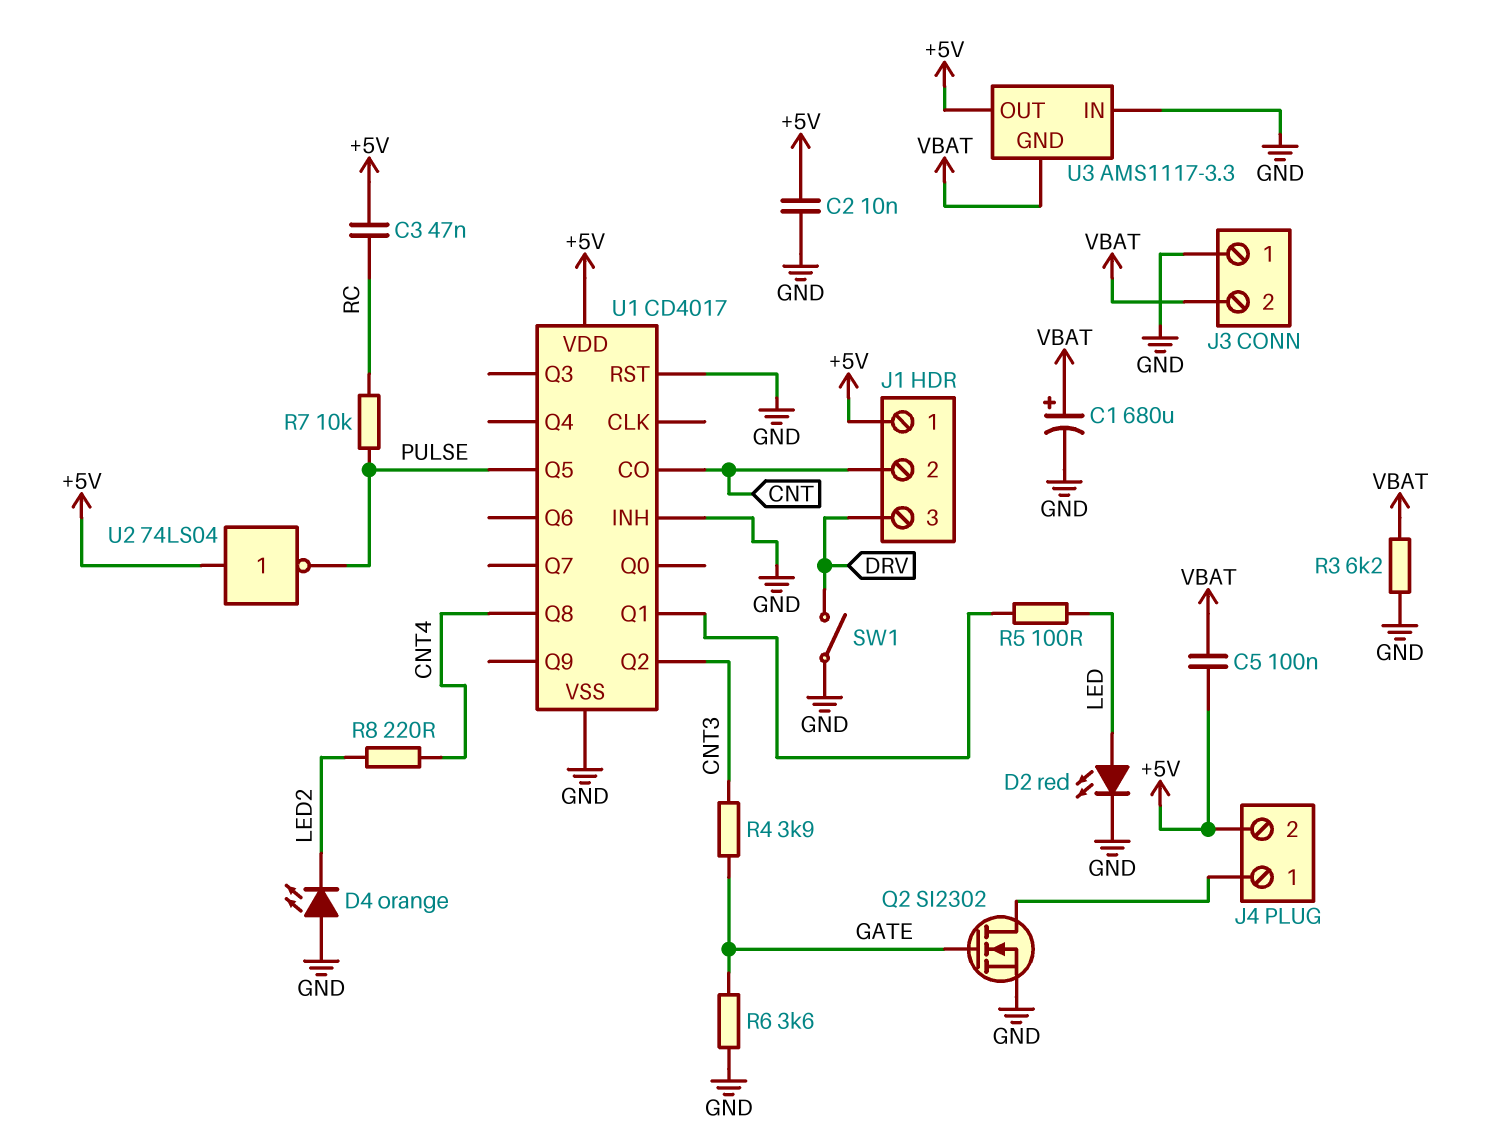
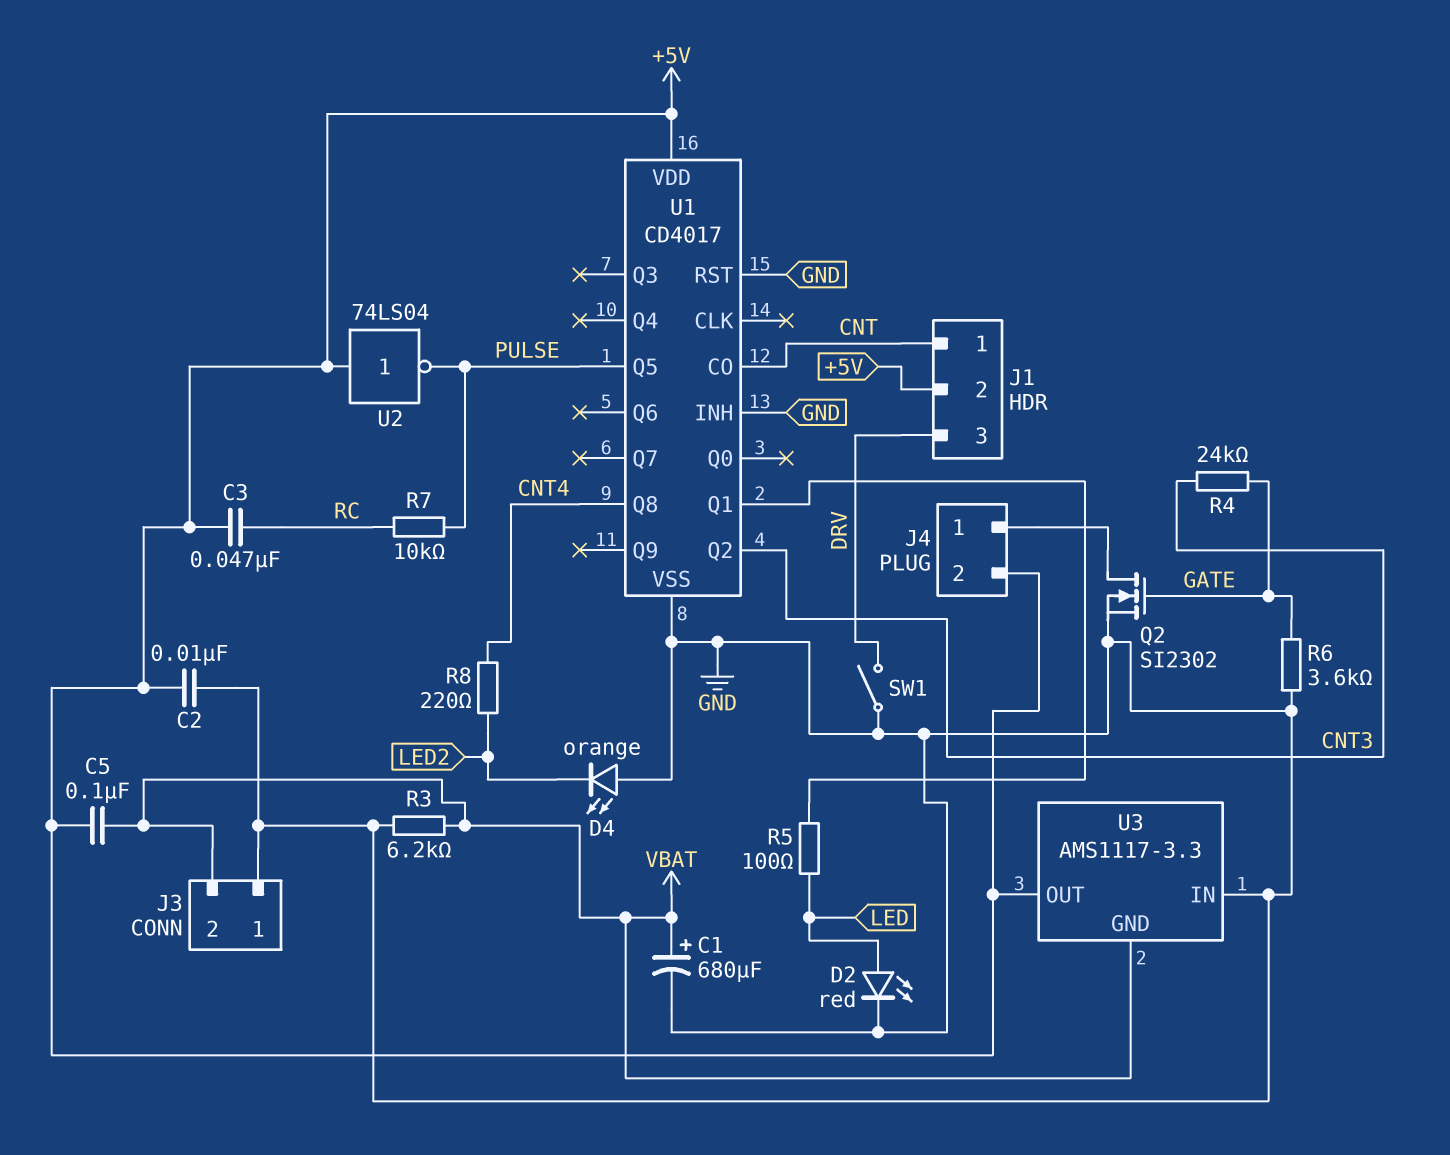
J1 pin 1: +5V -> CNT
J1 pin 2: CNT -> +5V
R4: 3.9k (CNT3, GATE) -> 24k (CNT3, GATE)

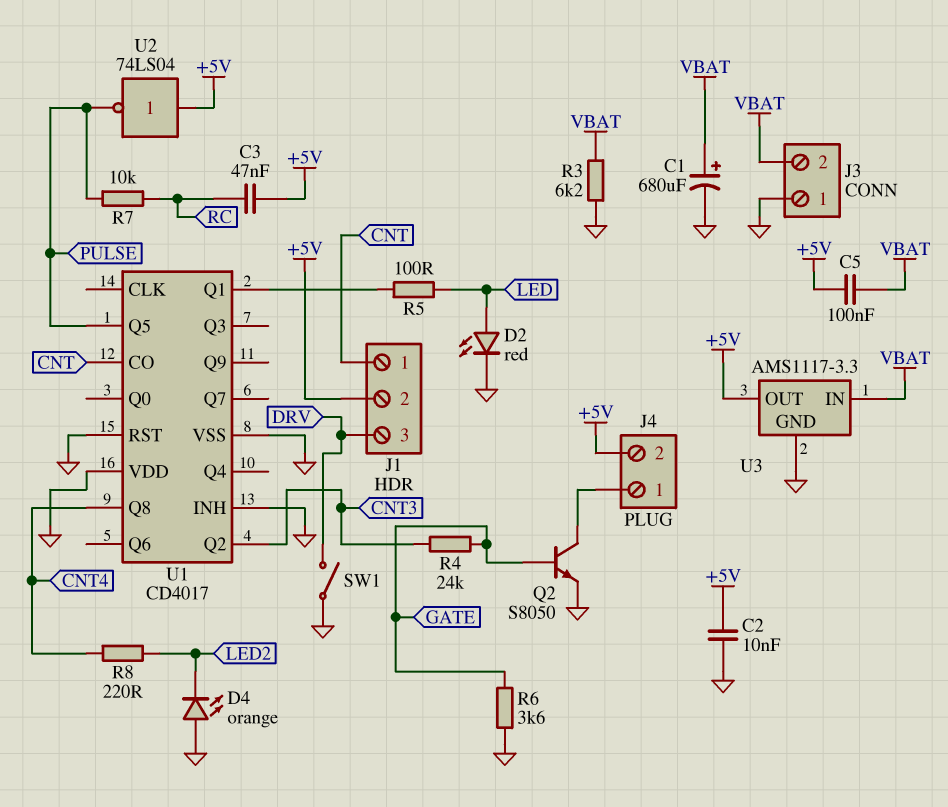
Q2: NMOS SI2302 (G GATE, D J4/1, S GND) -> NPN S8050 (B GATE, C J4/1, E GND)
U1 pin VDD: +5V -> GND
U3 pin GND: VBAT -> GND
U3 pin IN: GND -> VBAT

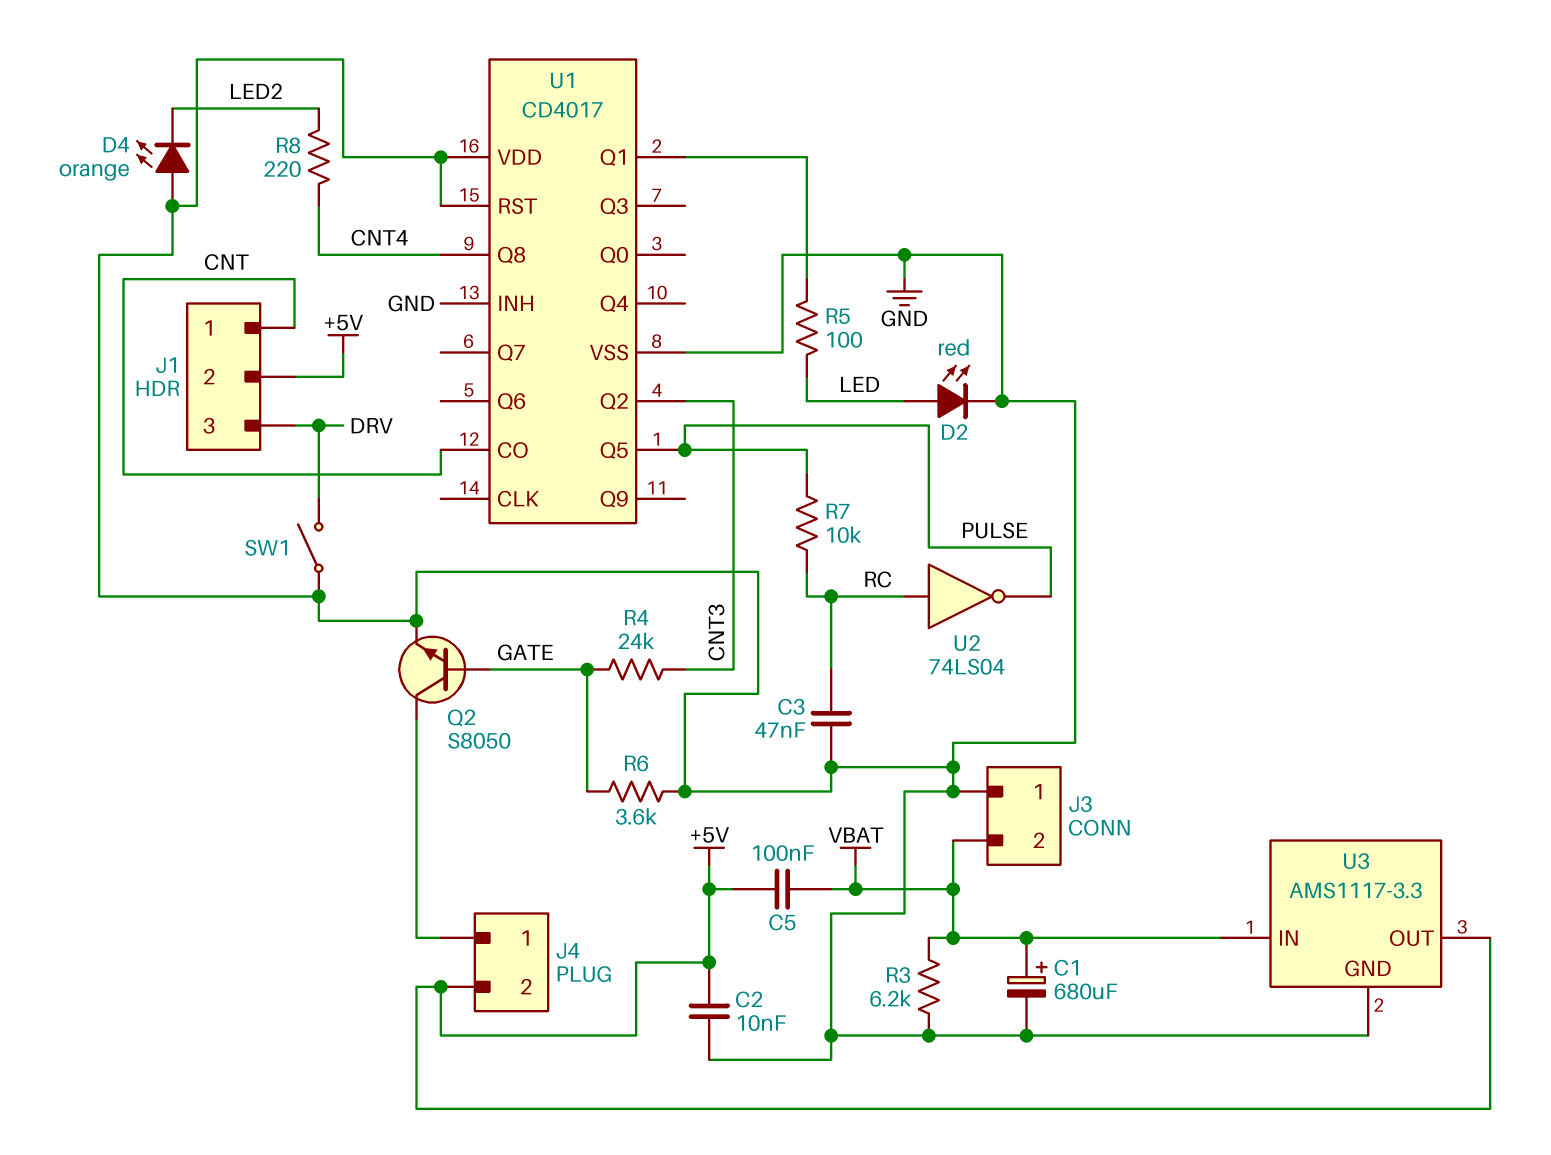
C3: 47nF (+5V, RC) -> 47nF (GND, RC)
U2: NOT 74LS04 (in +5V, out PULSE) -> NOT 74LS04 (in RC, out PULSE)

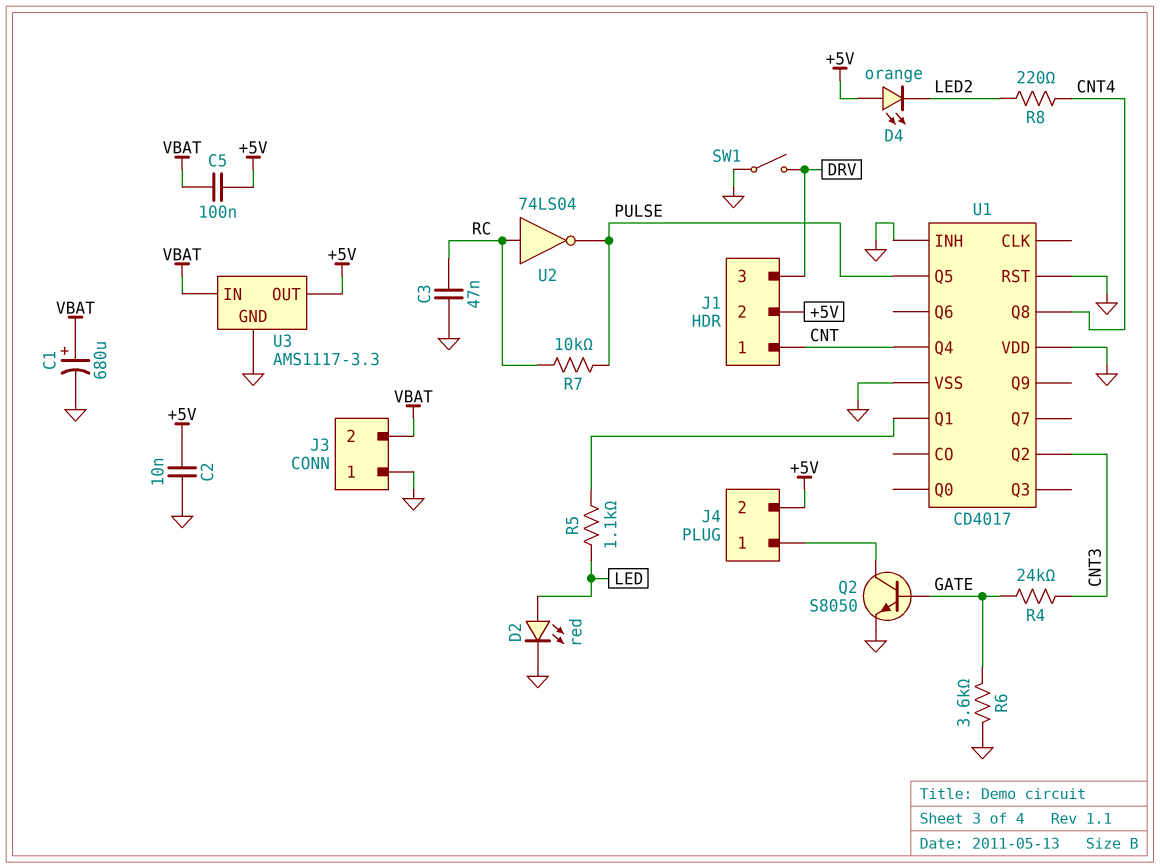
D4: LED orange (A GND, K LED2) -> LED orange (A +5V, K LED2)
R3: 6.2k (GND, VBAT) -> none
R5: 100 (LED, U1/Q1) -> 1.1k (LED, U1/Q1)
U1 pin CO: CNT -> none
U1 pin Q4: none -> CNT

